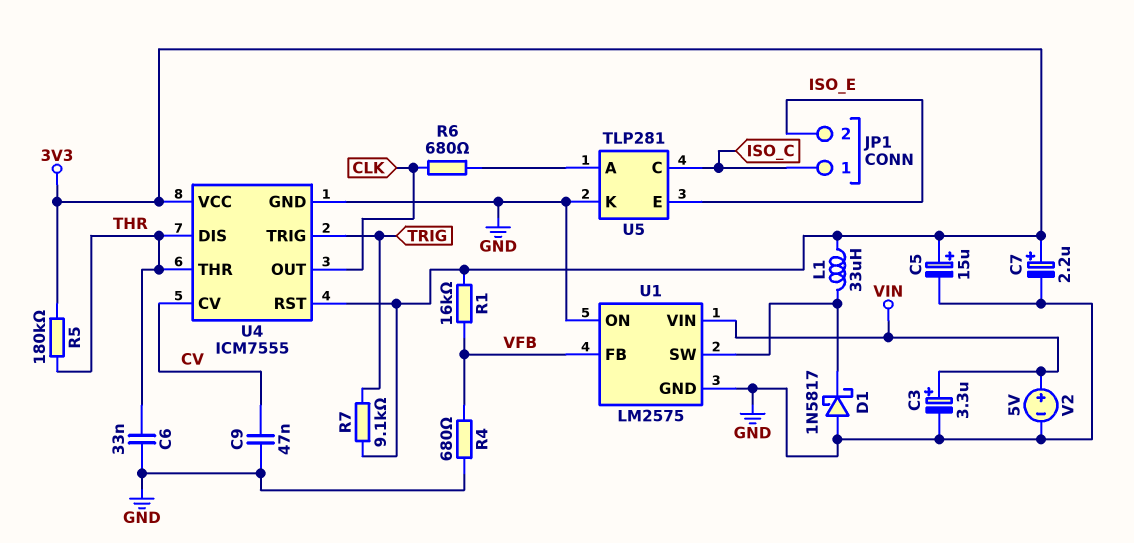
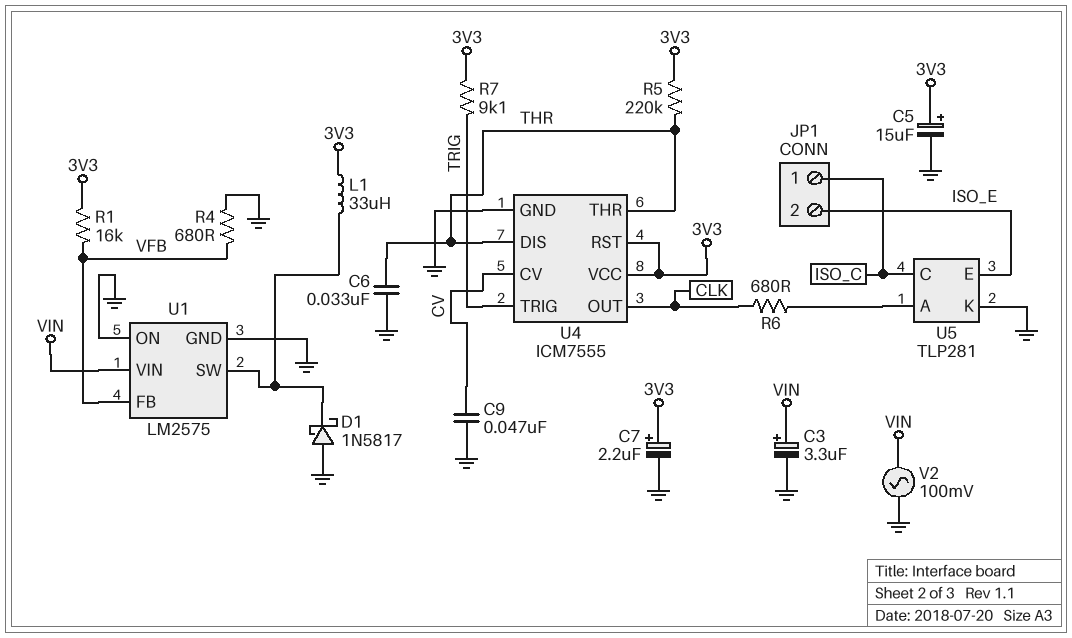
R5: 180k (3V3, THR) -> 220k (3V3, THR)
V2: 5V (plus VIN, minus GND) -> AC 100mV (GND, VIN)

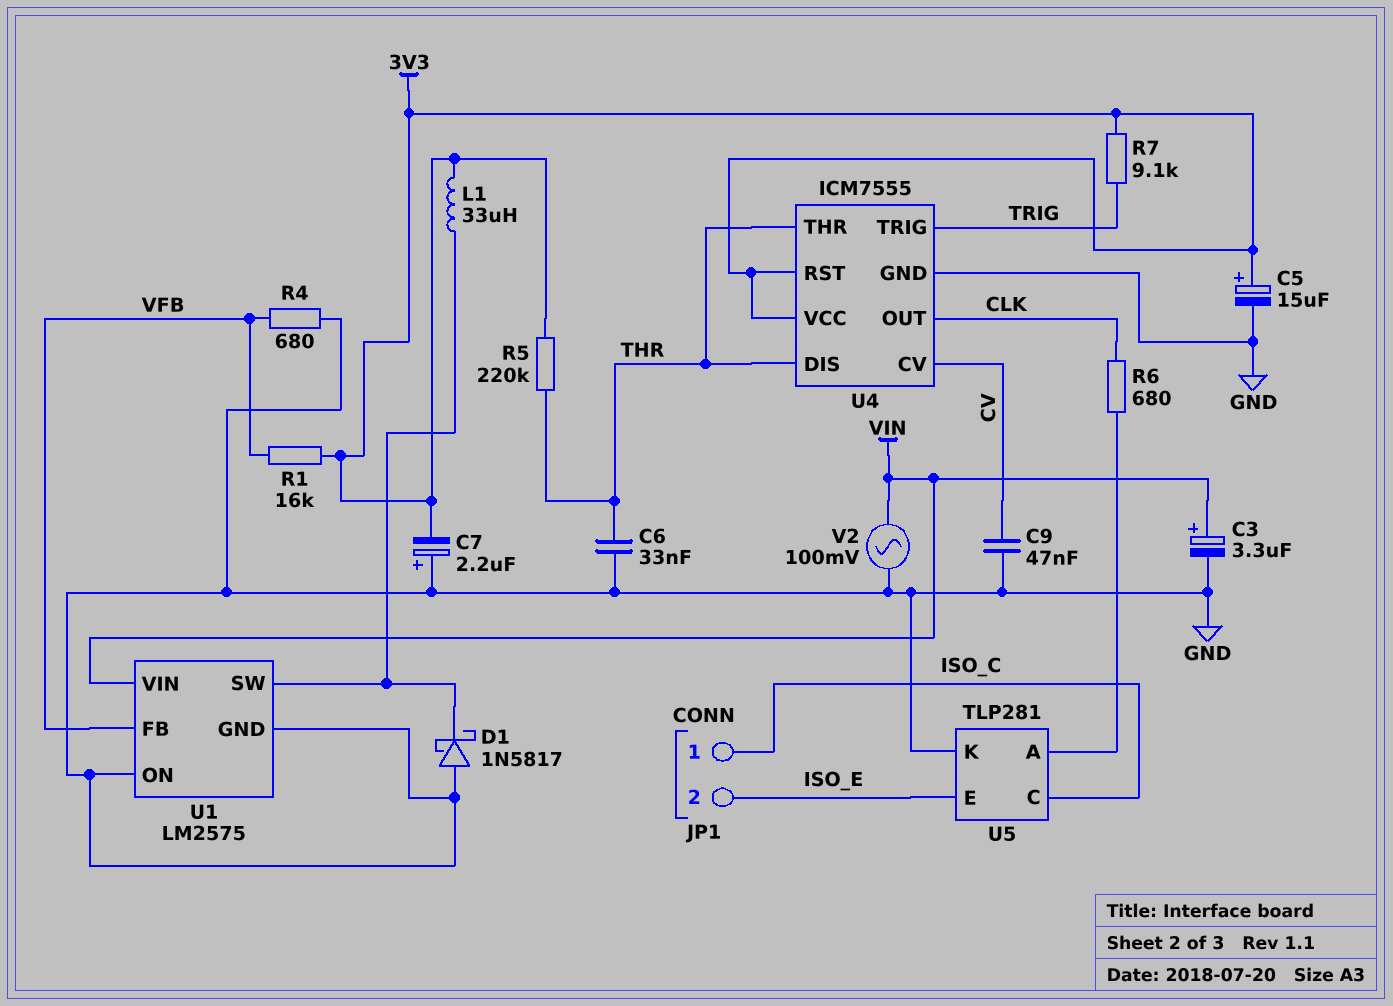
C7: 2.2uF (plus 3V3, minus GND) -> 2.2uF (plus GND, minus 3V3)

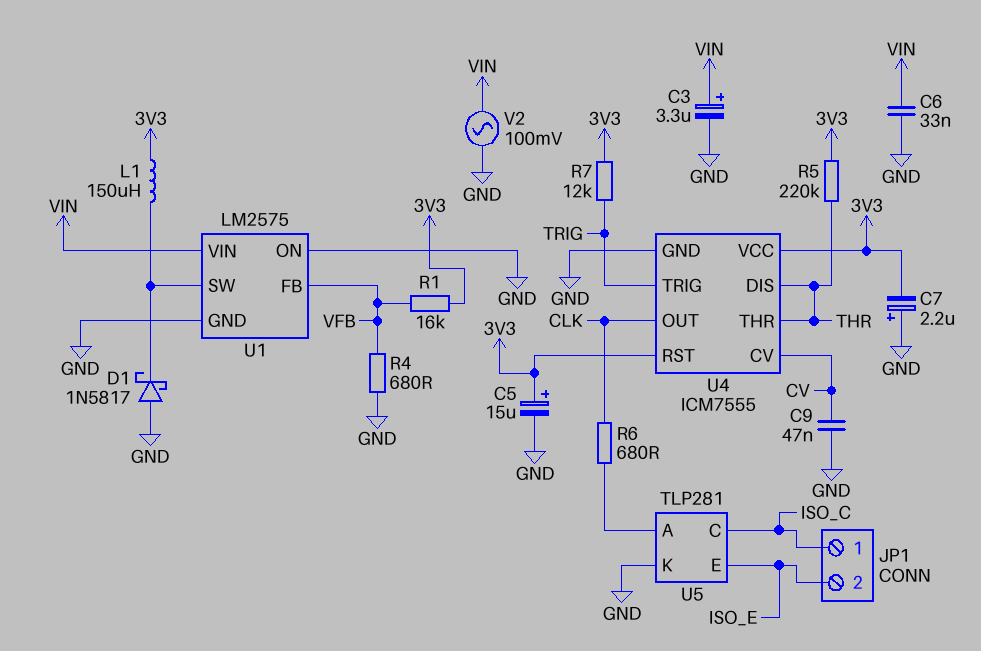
C6: 33nF (GND, THR) -> 33nF (GND, VIN)
L1: 33uH (3V3, U1/SW) -> 150uH (3V3, U1/SW)
R7: 9.1k (3V3, TRIG) -> 12k (3V3, TRIG)

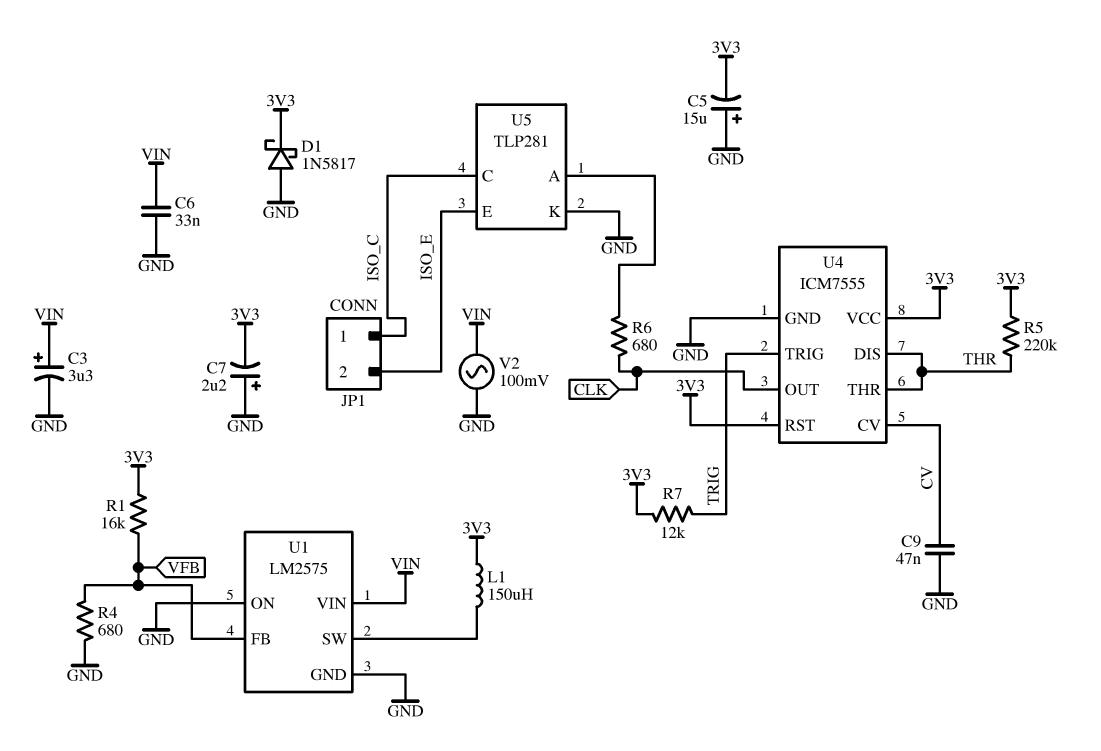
C5: 15uF (plus 3V3, minus GND) -> 15uF (plus GND, minus 3V3)
D1: schottky 1N5817 (A GND, K U1/SW) -> schottky 1N5817 (A GND, K 3V3)

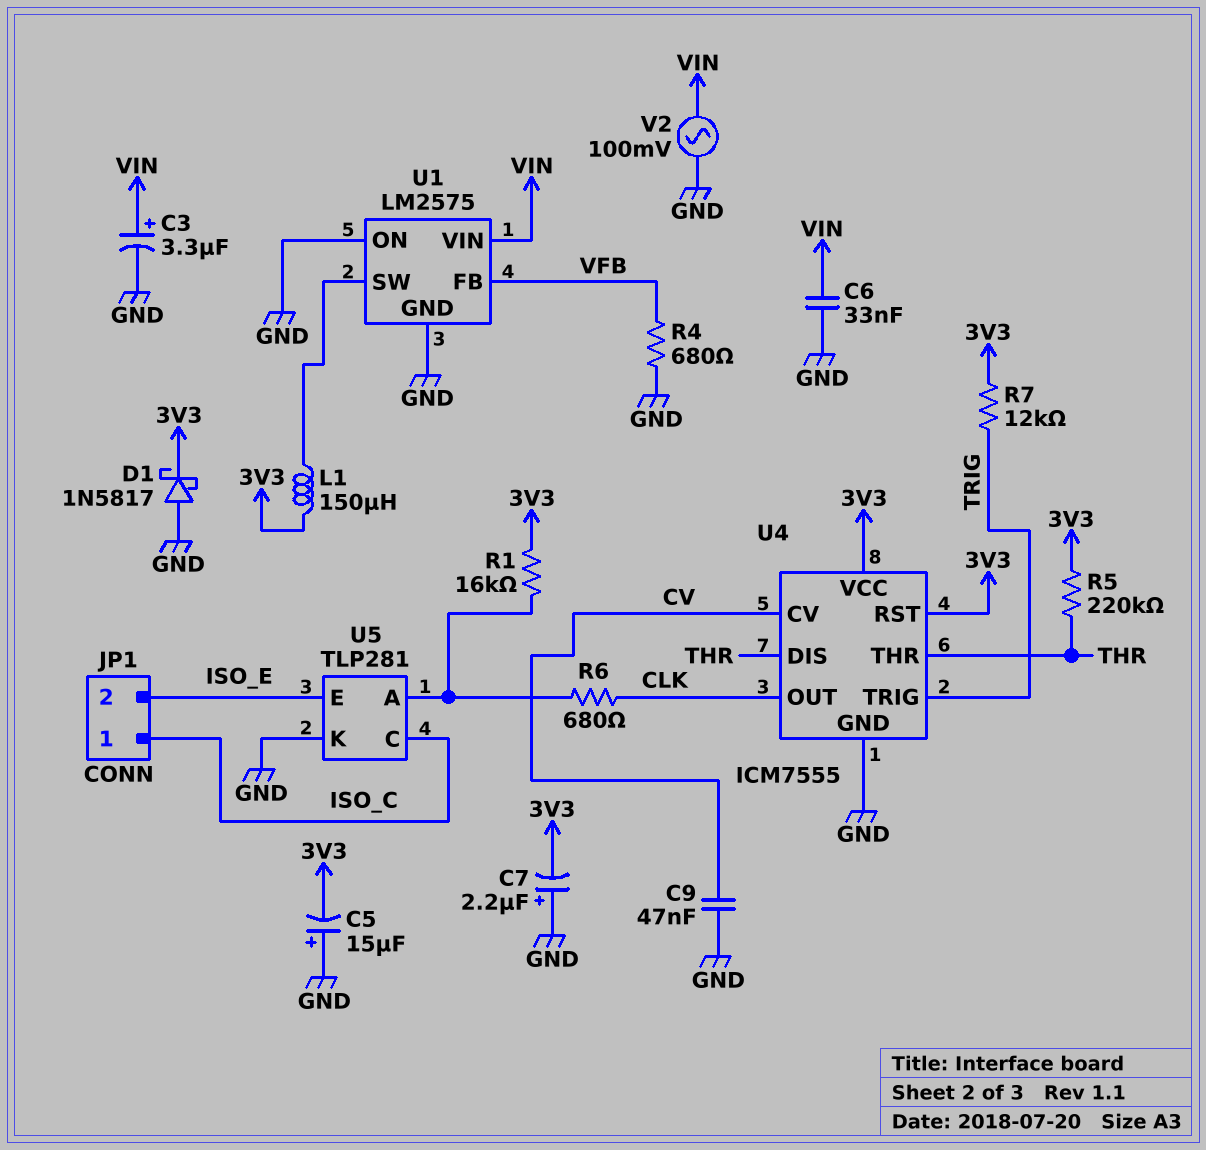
R1: 16k (3V3, VFB) -> 16k (3V3, U5/A)

